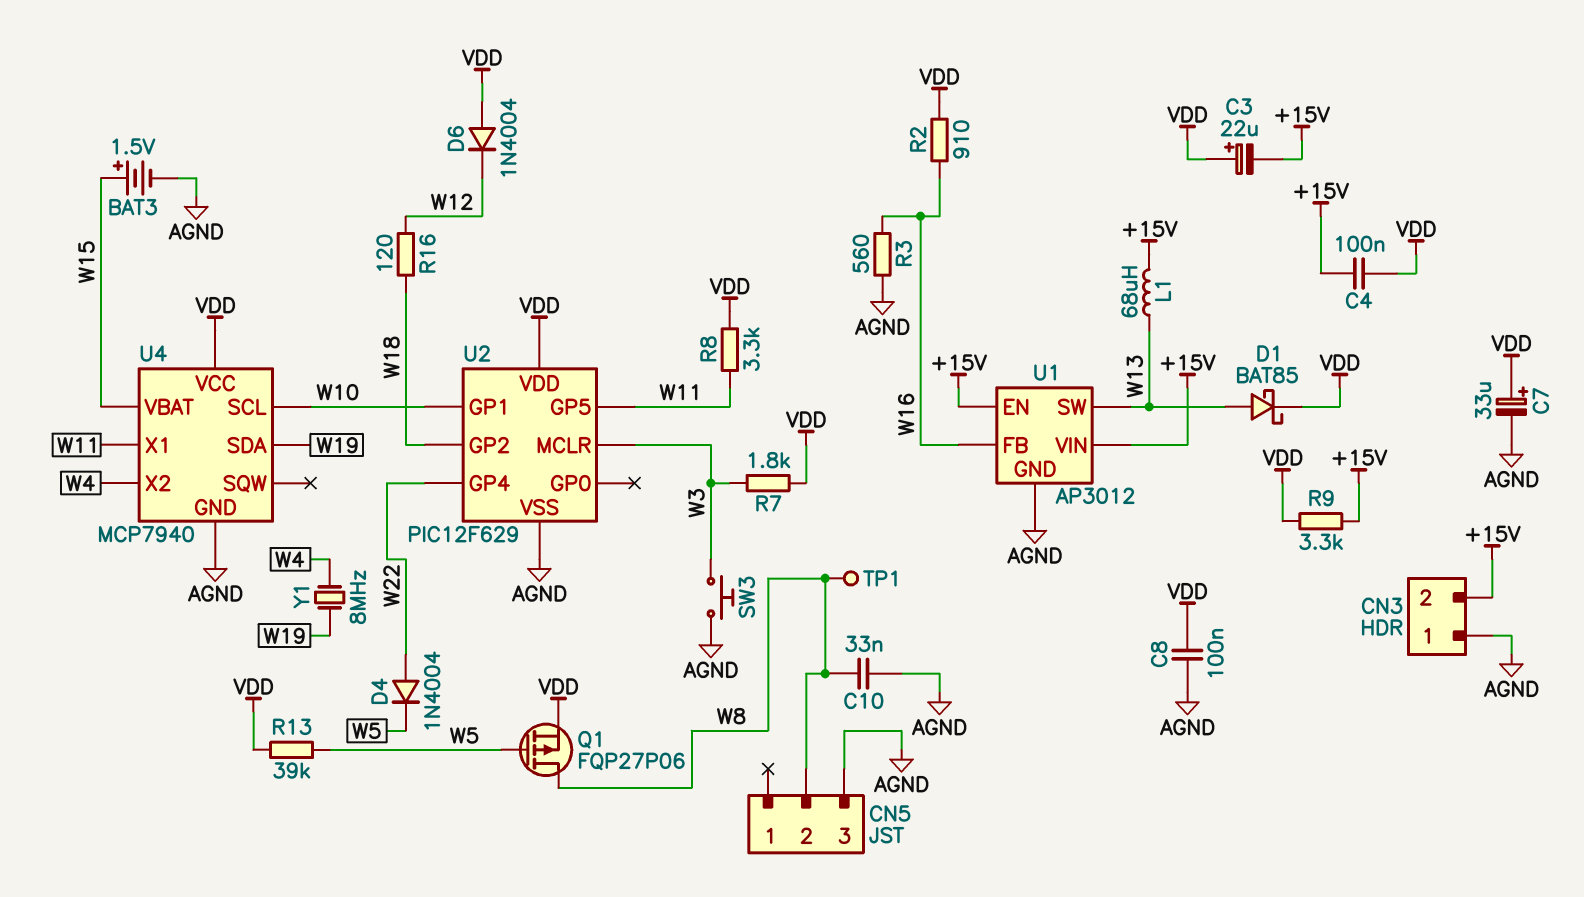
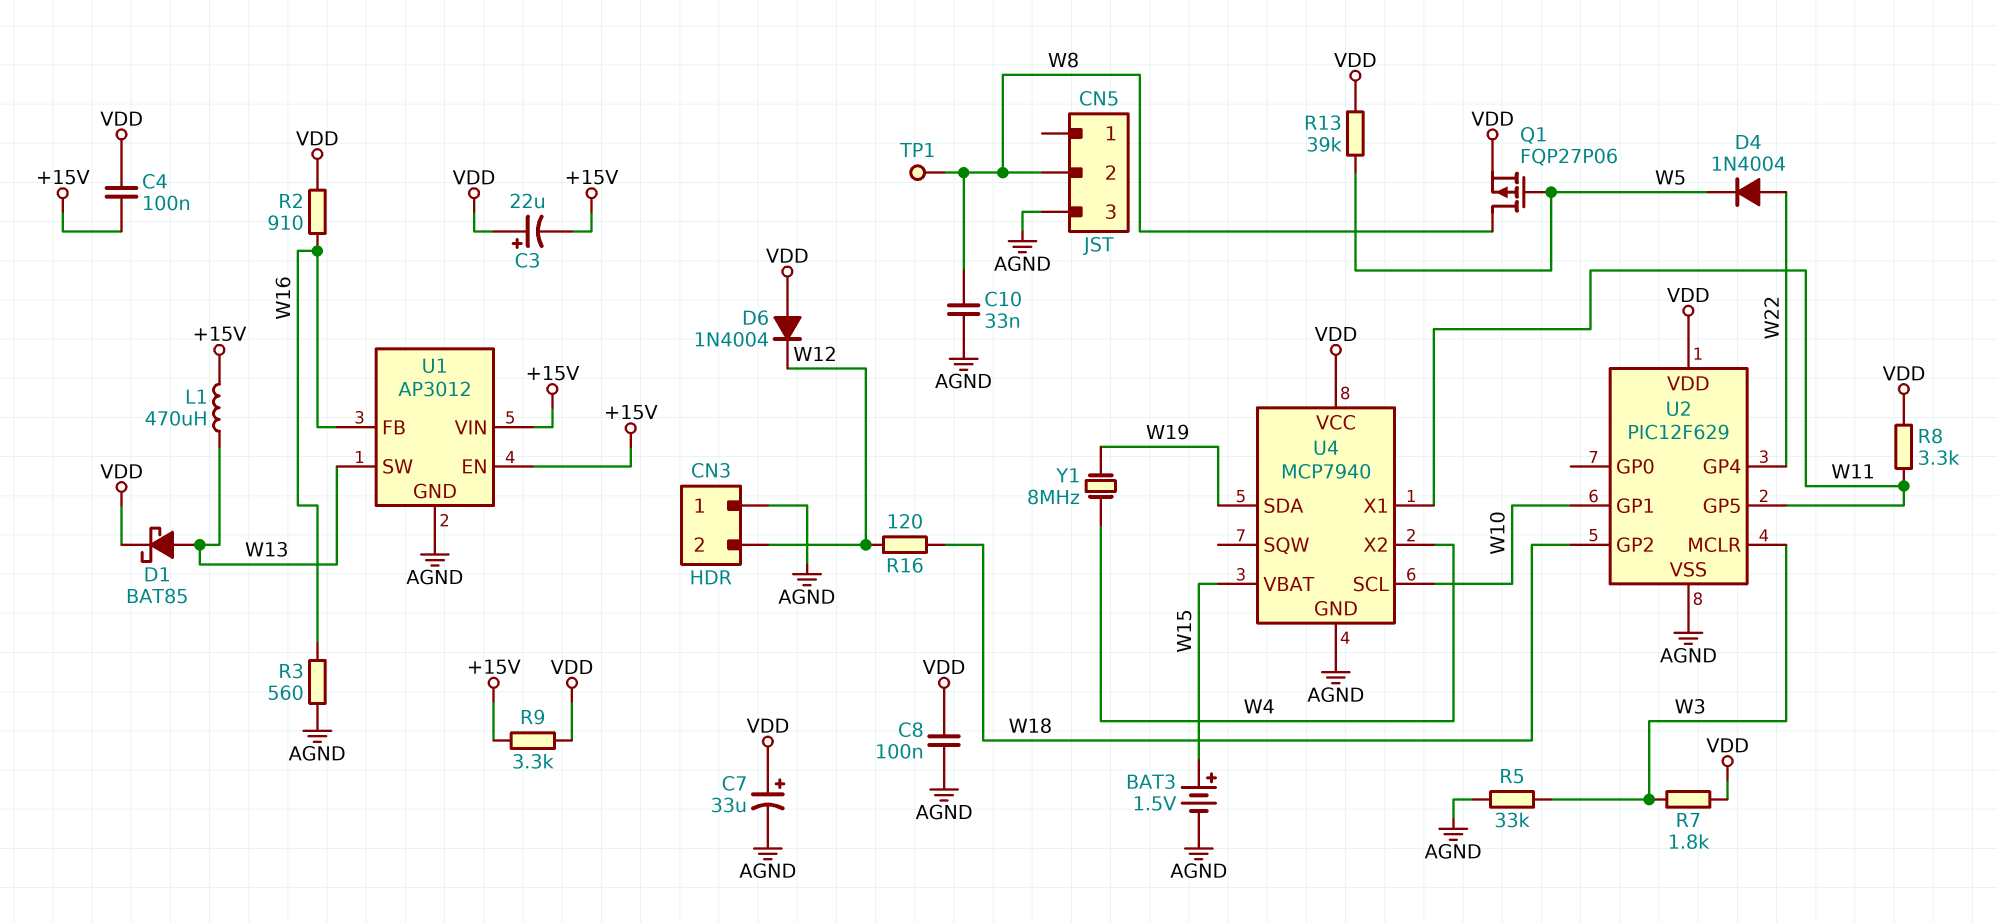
CN3 pin 2: +15V -> W12
L1: 68uH (+15V, W13) -> 470uH (+15V, W13)
R5: none -> 33k (AGND, W3)
SW3: button (AGND, W3) -> none

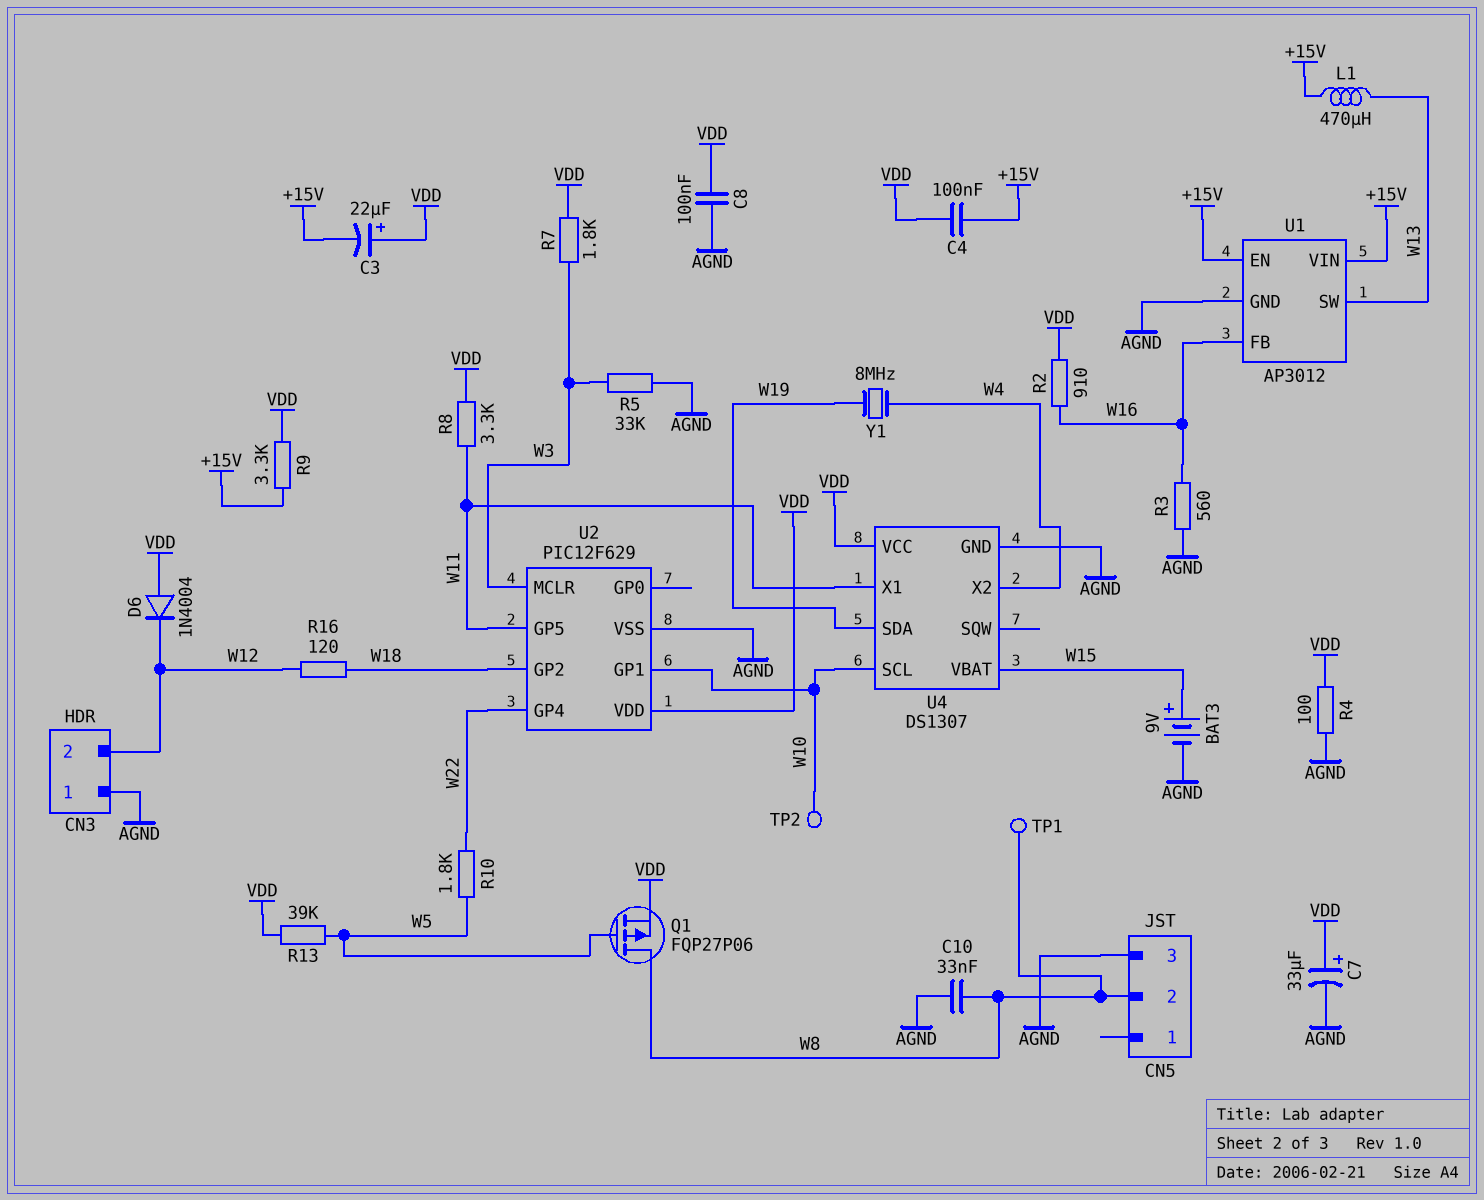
BAT3: 1.5V (plus W15, minus AGND) -> 9V (plus W15, minus AGND)
D1: schottky BAT85 (A W13, K VDD) -> none
D4: diode 1N4004 (A W22, K W5) -> none
R4: none -> 100 (AGND, VDD)
R10: none -> 1.8k (W5, W22)
TP2: none -> test point (W10)
U4: MCP7940 -> DS1307

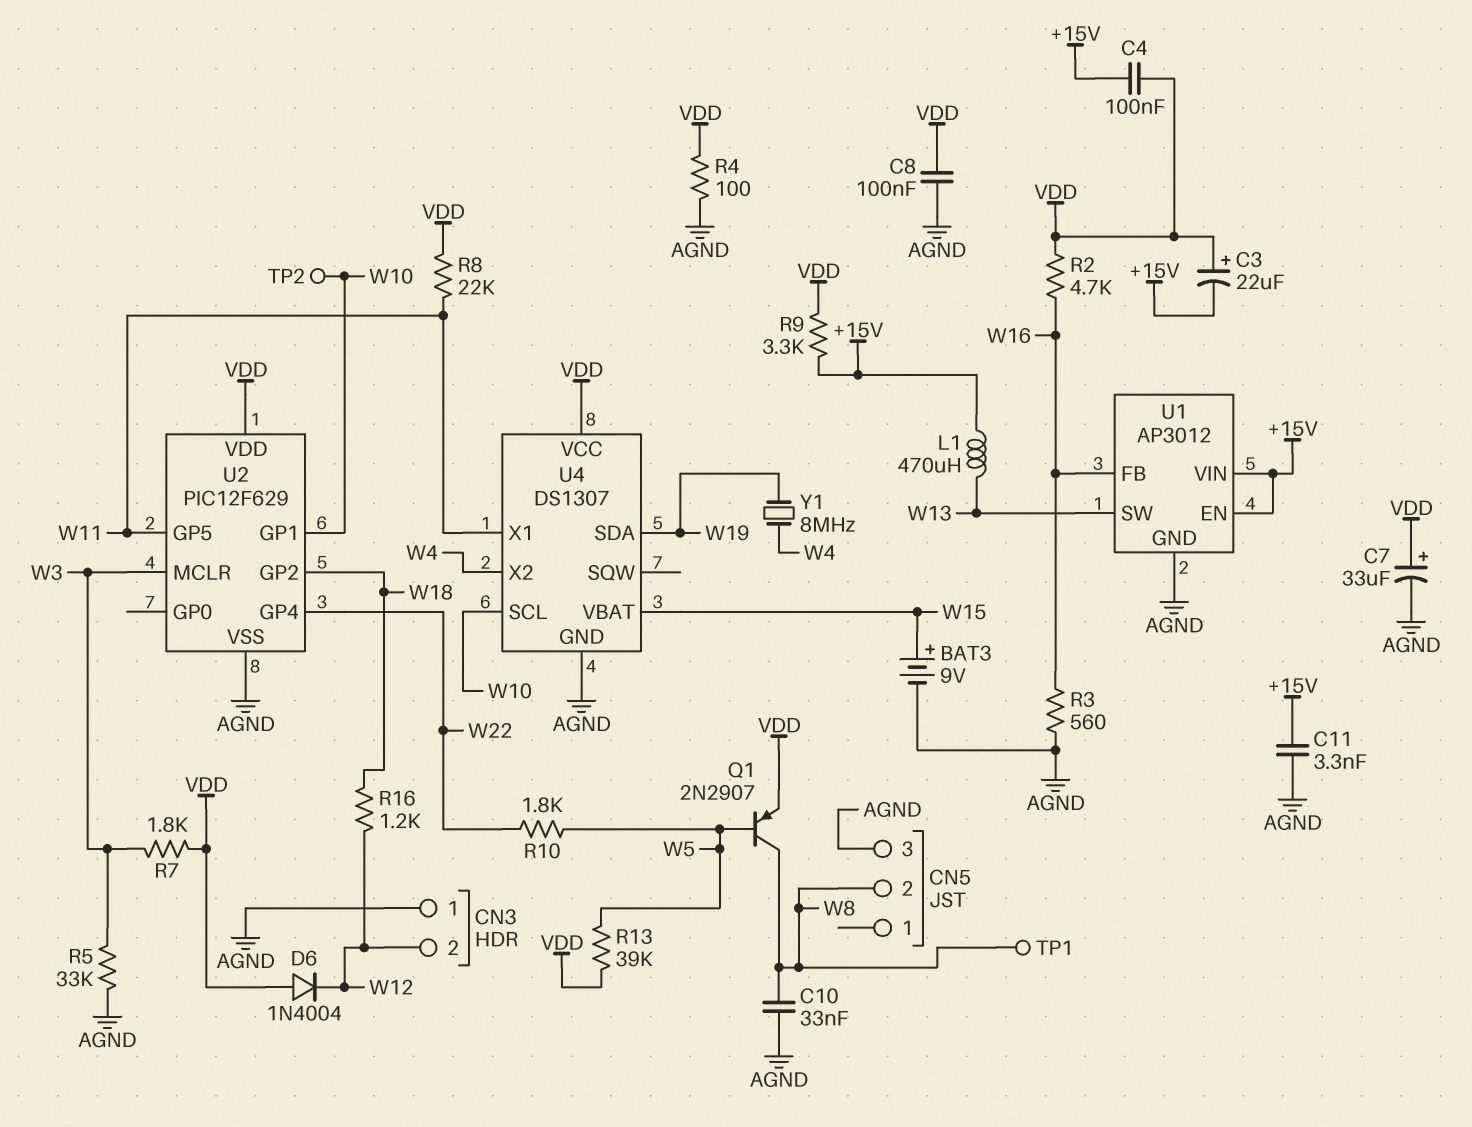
C11: none -> 3.3nF (+15V, AGND)
Q1: PMOS FQP27P06 (G W5, D W8, S VDD) -> PNP 2N2907 (B W5, C W8, E VDD)
R2: 910 (VDD, W16) -> 4.7k (VDD, W16)
R8: 3.3k (VDD, W11) -> 22k (VDD, W11)
R16: 120 (W12, W18) -> 1.2k (W12, W18)

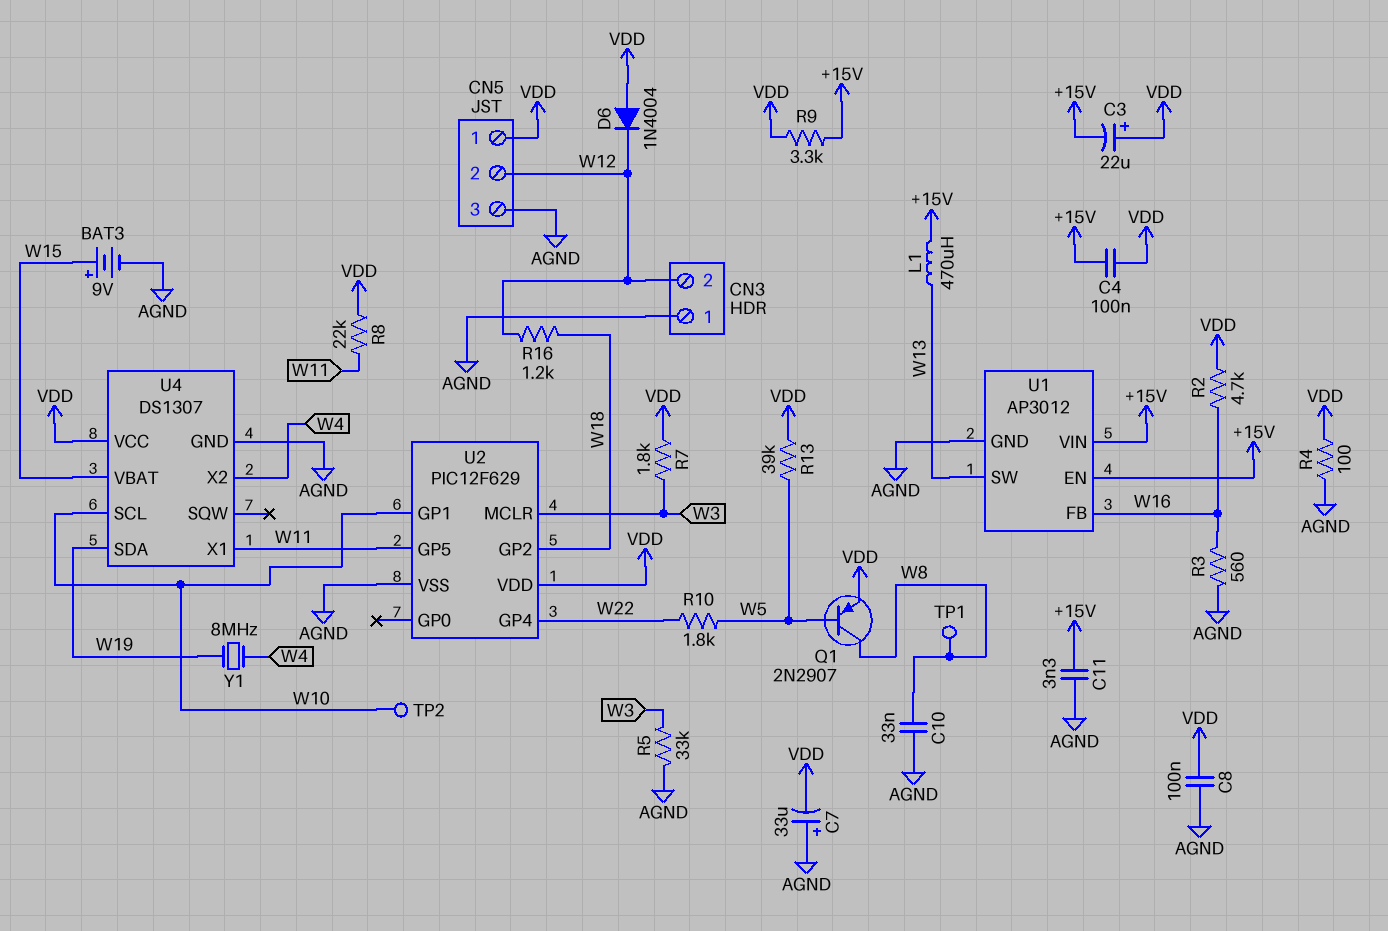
C7: 33uF (plus VDD, minus AGND) -> 33uF (plus AGND, minus VDD)
CN5 pin 1: none -> VDD
CN5 pin 2: W8 -> W12

